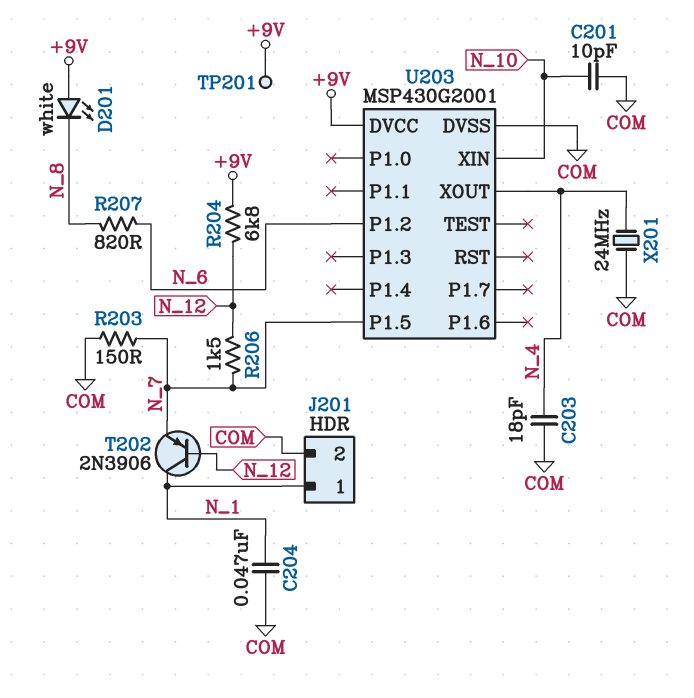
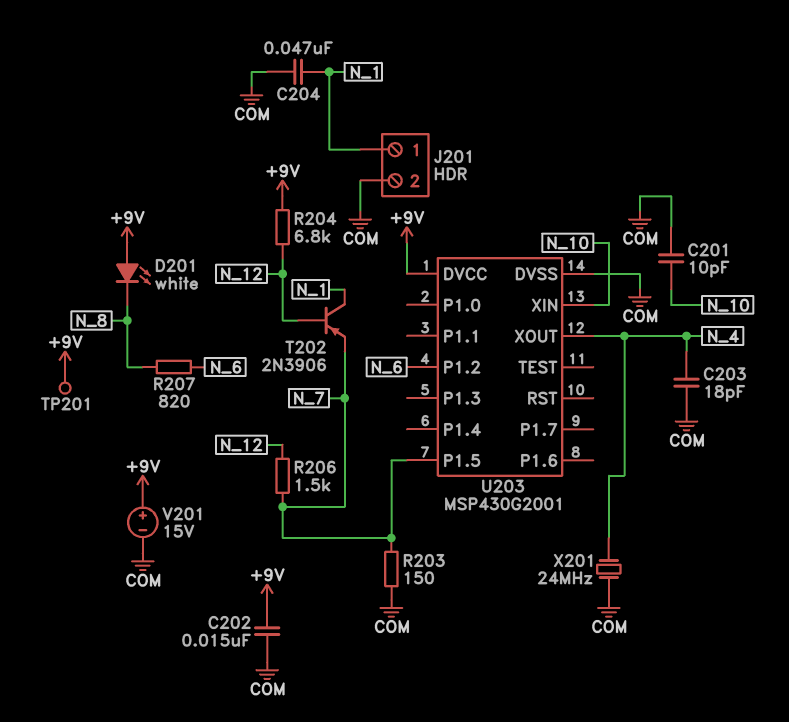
C202: none -> 15nF (+9V, COM)
V201: none -> 15V (plus +9V, minus COM)

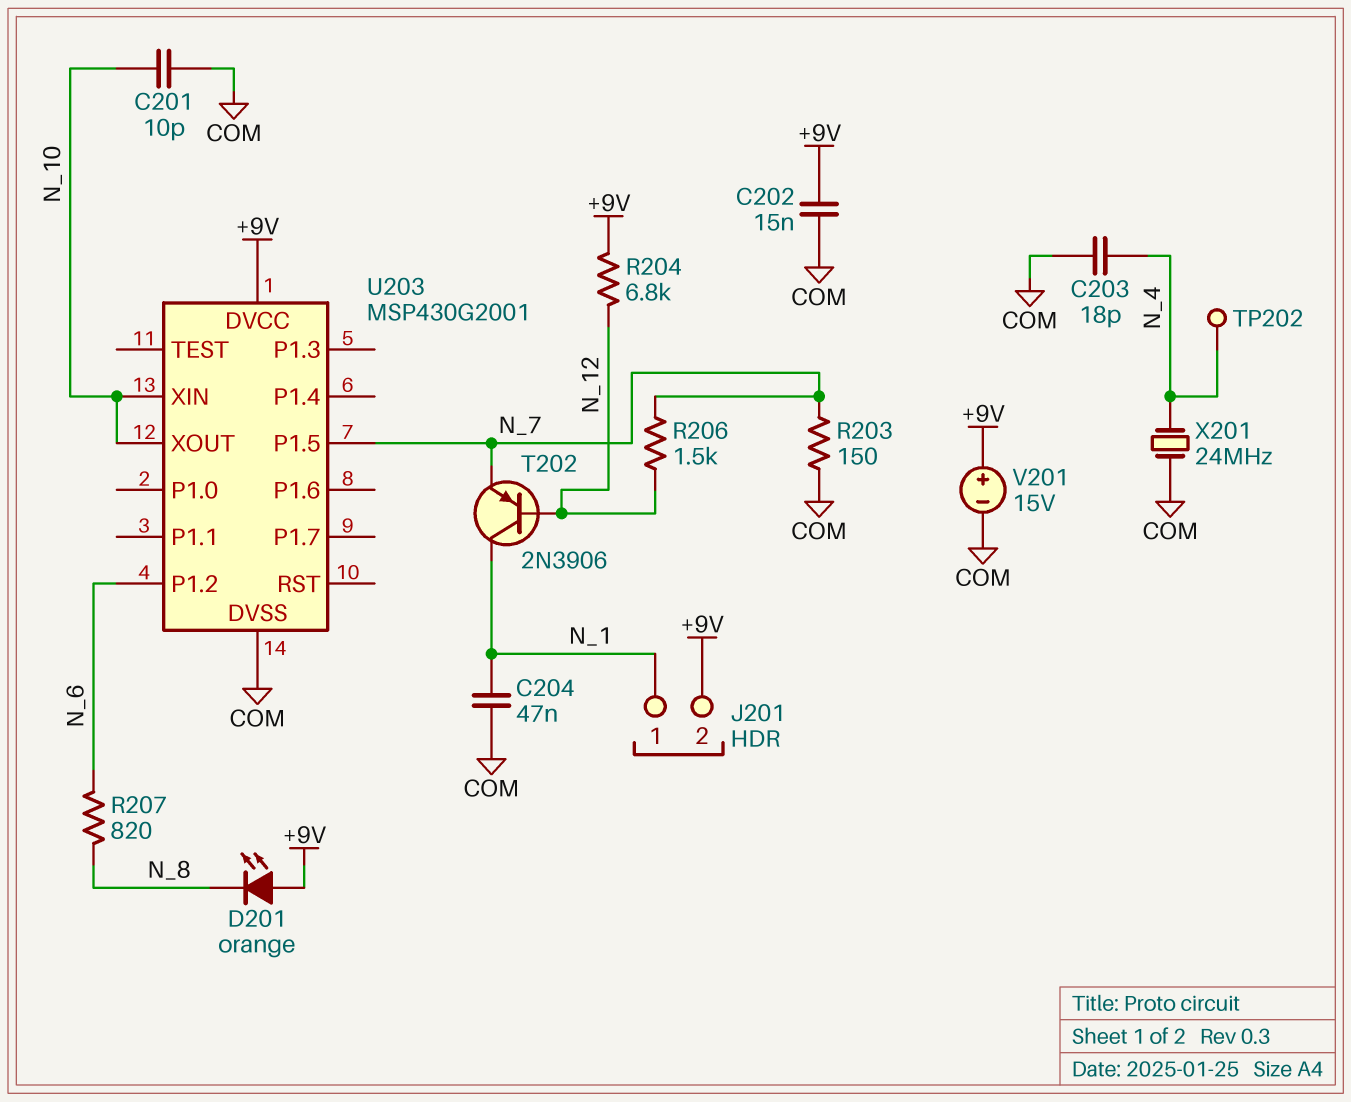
D201: LED white (A +9V, K N_8) -> LED orange (A +9V, K N_8)
J201 pin 2: COM -> +9V
TP201: test point (+9V) -> none
TP202: none -> test point (N_4)
U203 pin XOUT: N_4 -> N_10

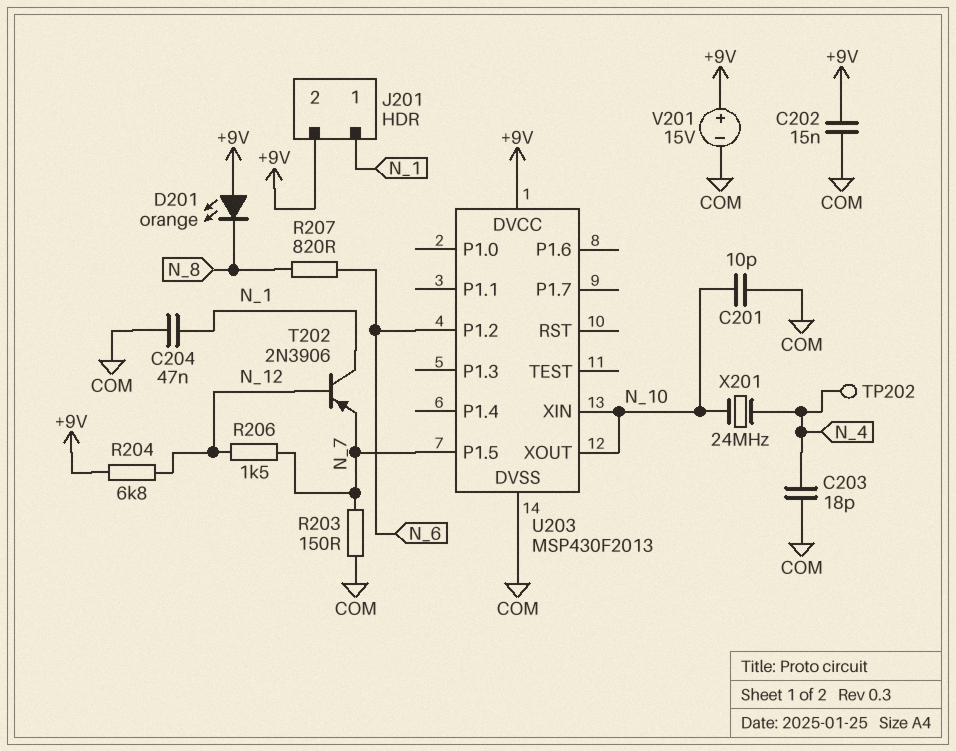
U203: MSP430G2001 -> MSP430F2013
X201: 24MHz (COM, N_4) -> 24MHz (N_4, N_10)

